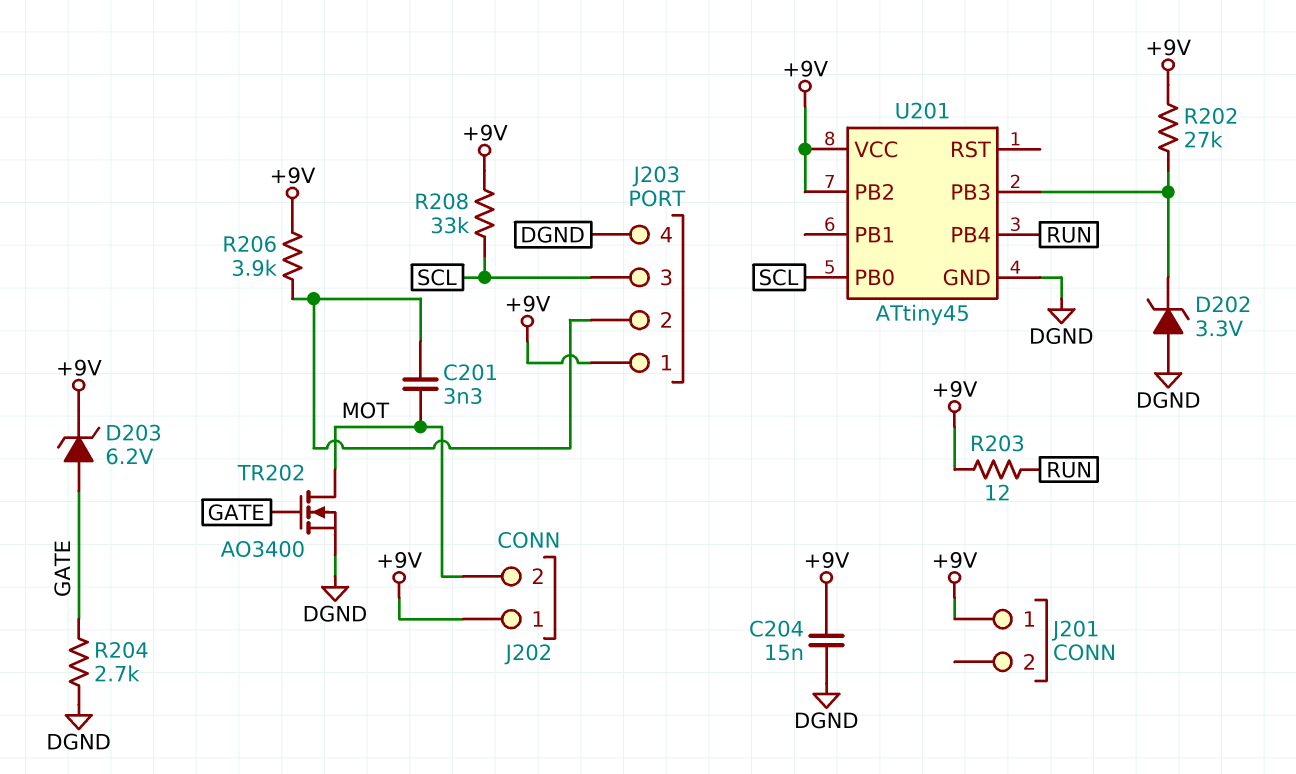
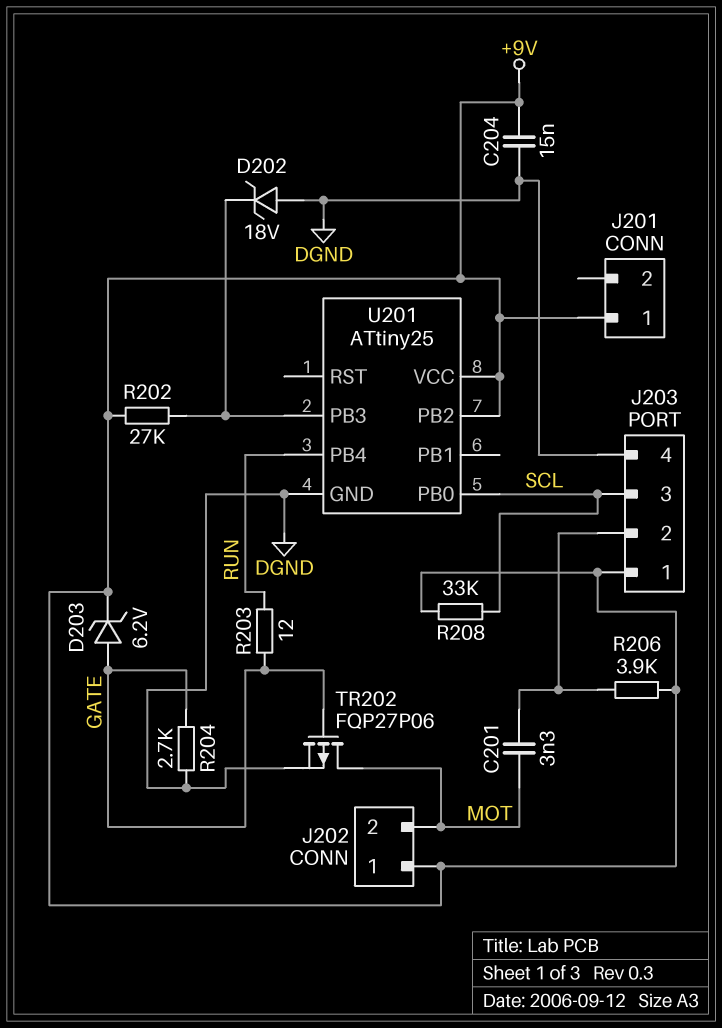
D202: zener 3.3V (A DGND, K U201/PB3) -> zener 18V (A DGND, K U201/PB3)
R203: 12 (+9V, RUN) -> 12 (GATE, RUN)
TR202: NMOS AO3400 (G GATE, D MOT, S DGND) -> PMOS FQP27P06 (G GATE, D MOT, S DGND)
U201: ATtiny45 -> ATtiny25

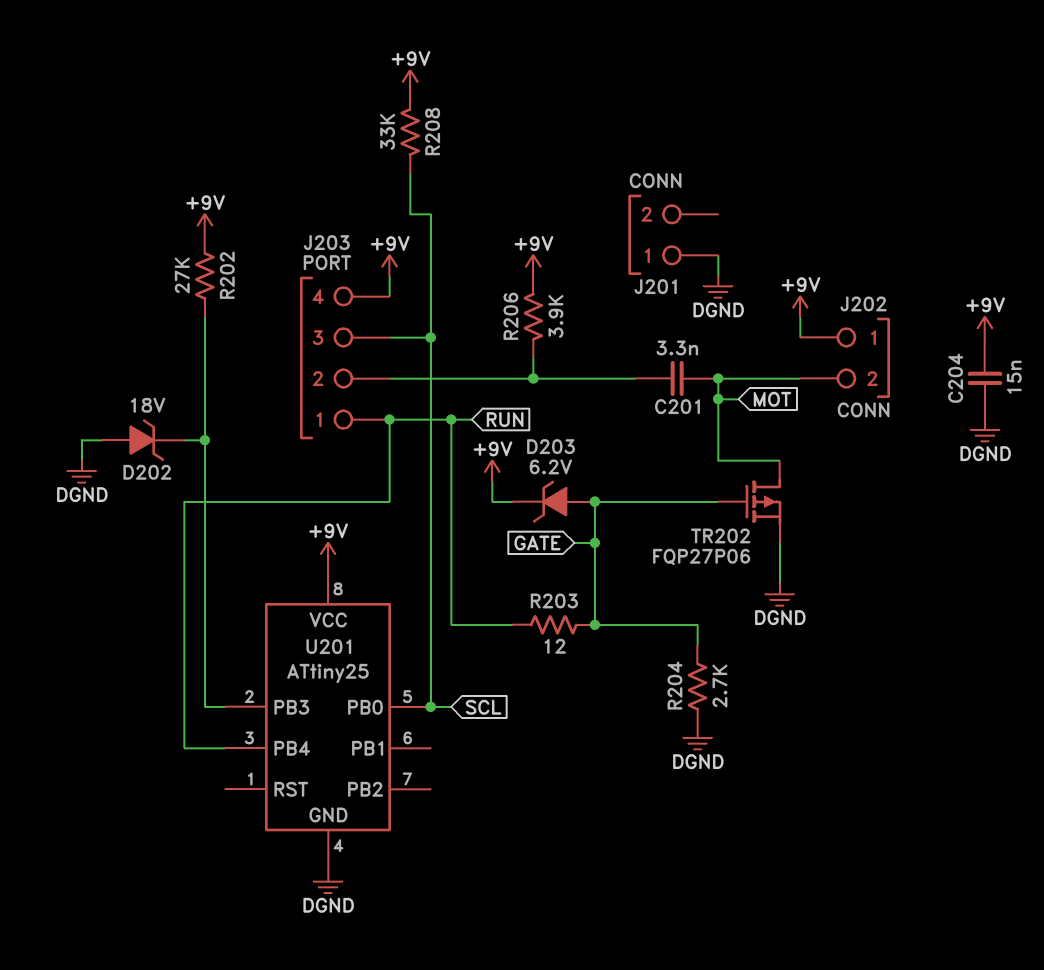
J201 pin 1: +9V -> DGND
J203 pin 1: +9V -> RUN
J203 pin 4: DGND -> +9V
U201 pin PB2: +9V -> none

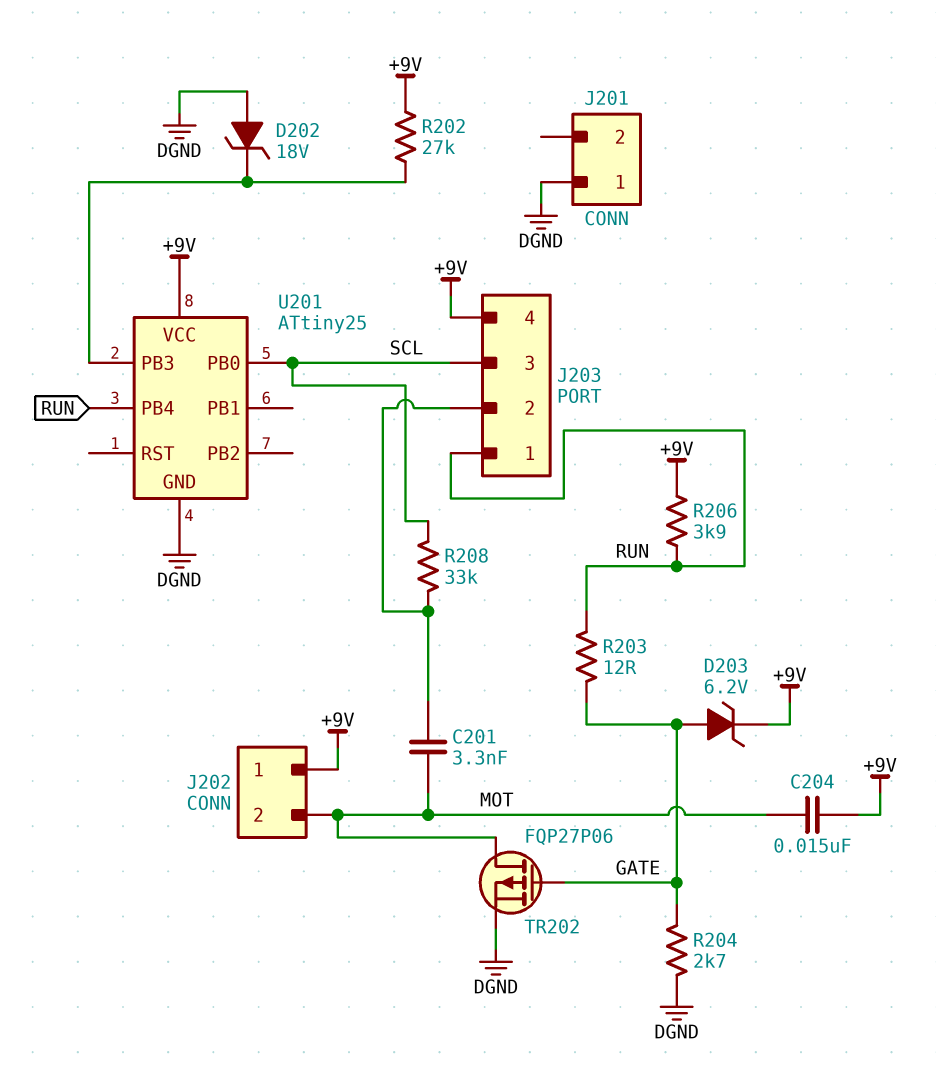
C204: 15nF (+9V, DGND) -> 15nF (+9V, MOT)
R206: 3.9k (+9V, J203/2) -> 3.9k (+9V, RUN)
R208: 33k (+9V, SCL) -> 33k (J203/2, SCL)

